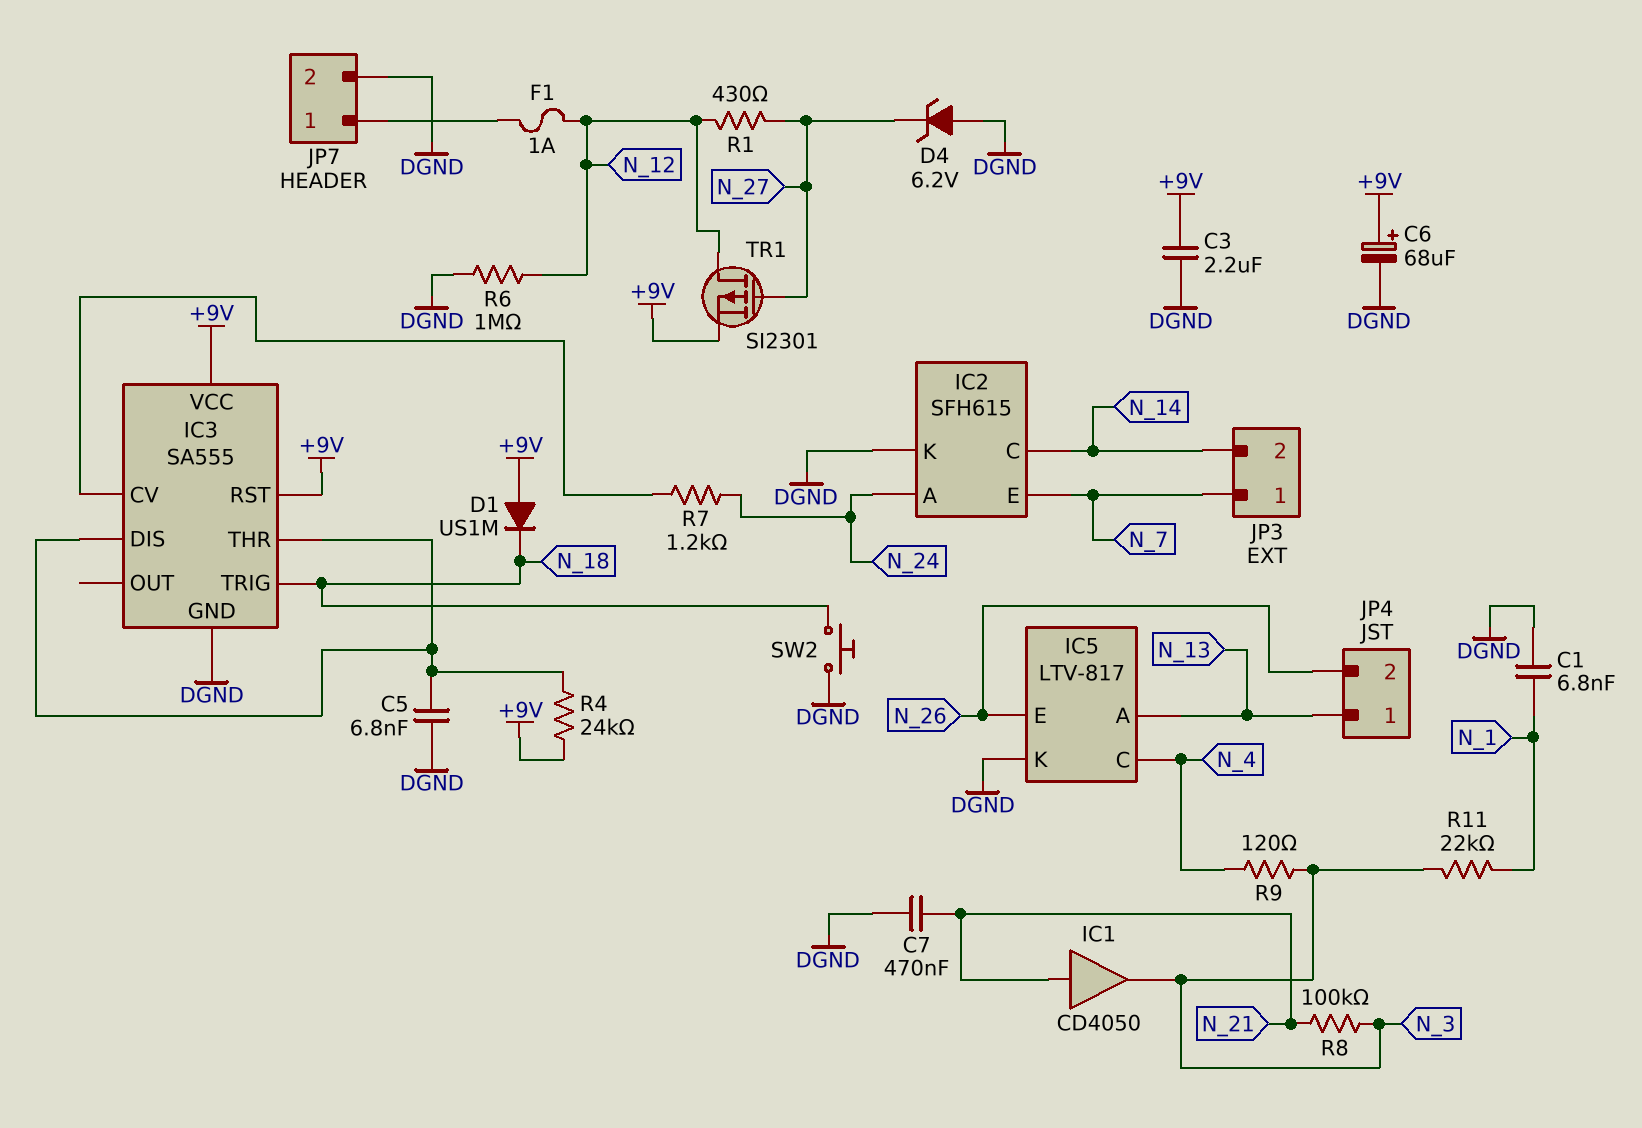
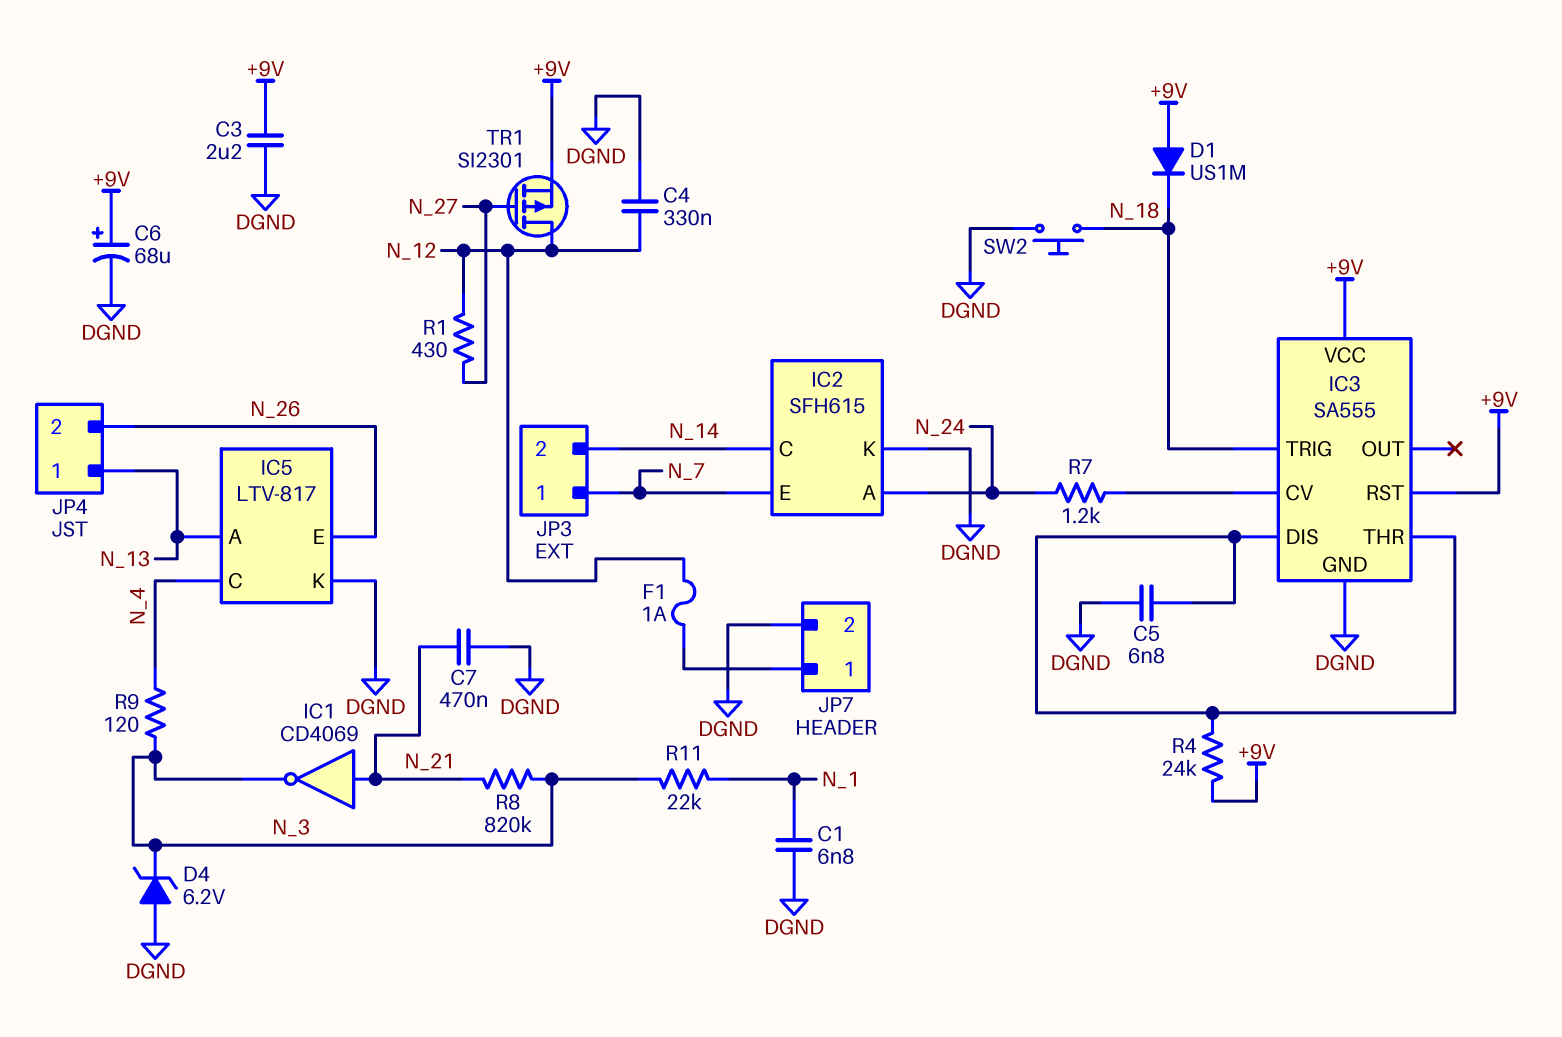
C4: none -> 330nF (DGND, N_12)
D4: zener 6.2V (A DGND, K N_27) -> zener 6.2V (A DGND, K N_3)
IC1: buffer CD4050 (in N_21, out N_3) -> NOT CD4069 (in N_21, out N_3)
R6: 1M (DGND, N_12) -> none
R8: 100k (N_3, N_21) -> 820k (N_3, N_21)

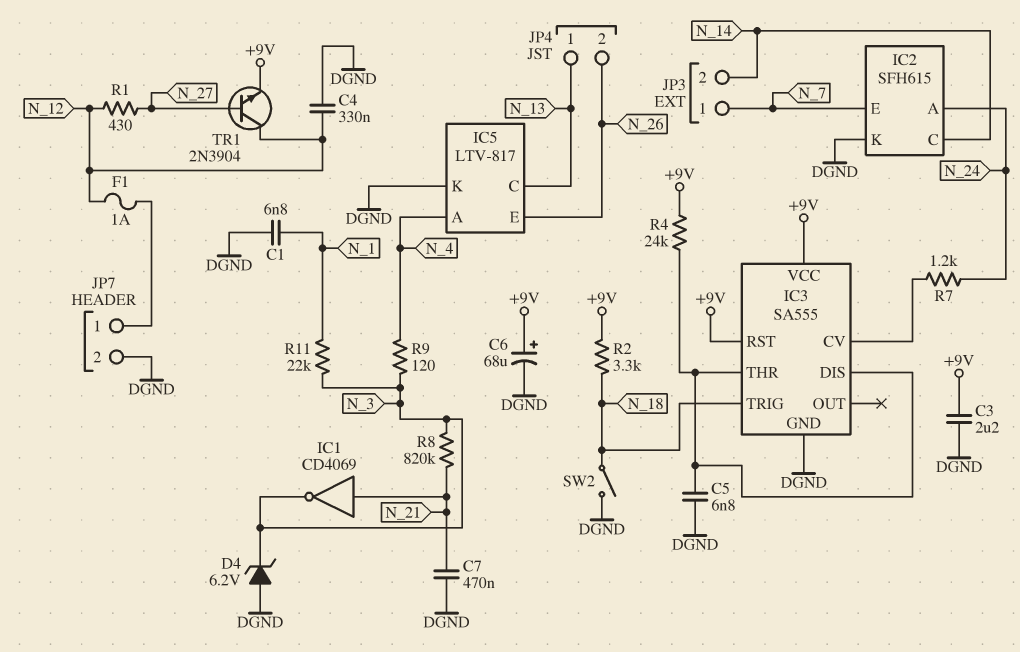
D1: diode US1M (A +9V, K N_18) -> none
IC5 pin A: N_13 -> N_4
IC5 pin C: N_4 -> N_13
R2: none -> 3.3k (+9V, N_18)
SW2: button (DGND, N_18) -> switch (DGND, N_18)
TR1: PMOS SI2301 (G N_27, D N_12, S +9V) -> NPN 2N3904 (B N_27, C N_12, E +9V)

